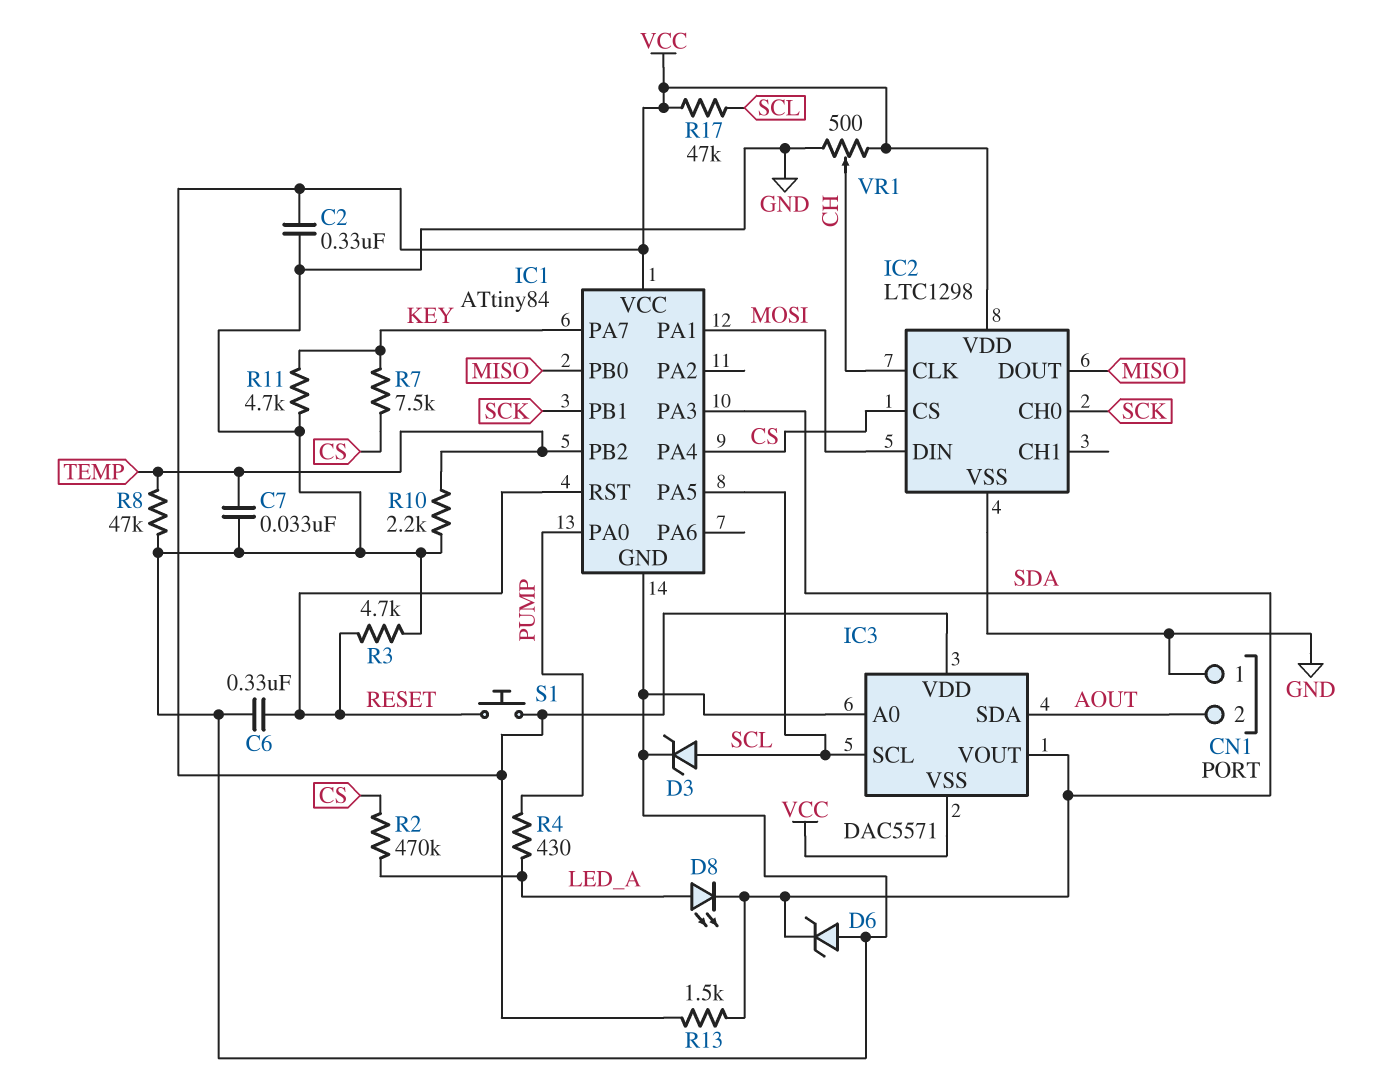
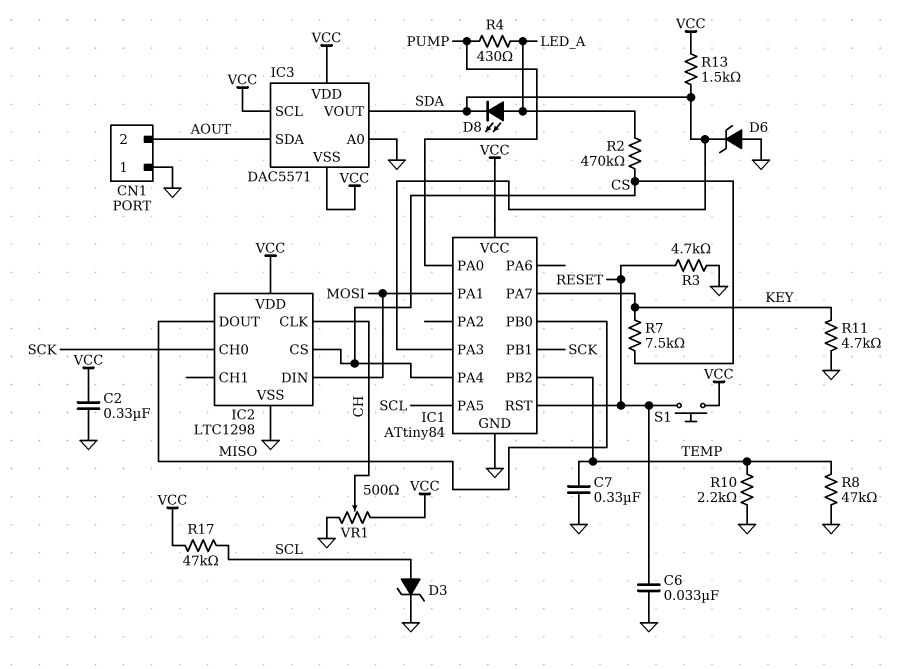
C6: 330nF (GND, RESET) -> 33nF (GND, RESET)
C7: 33nF (GND, TEMP) -> 330nF (GND, TEMP)
IC3 pin SCL: SCL -> VCC

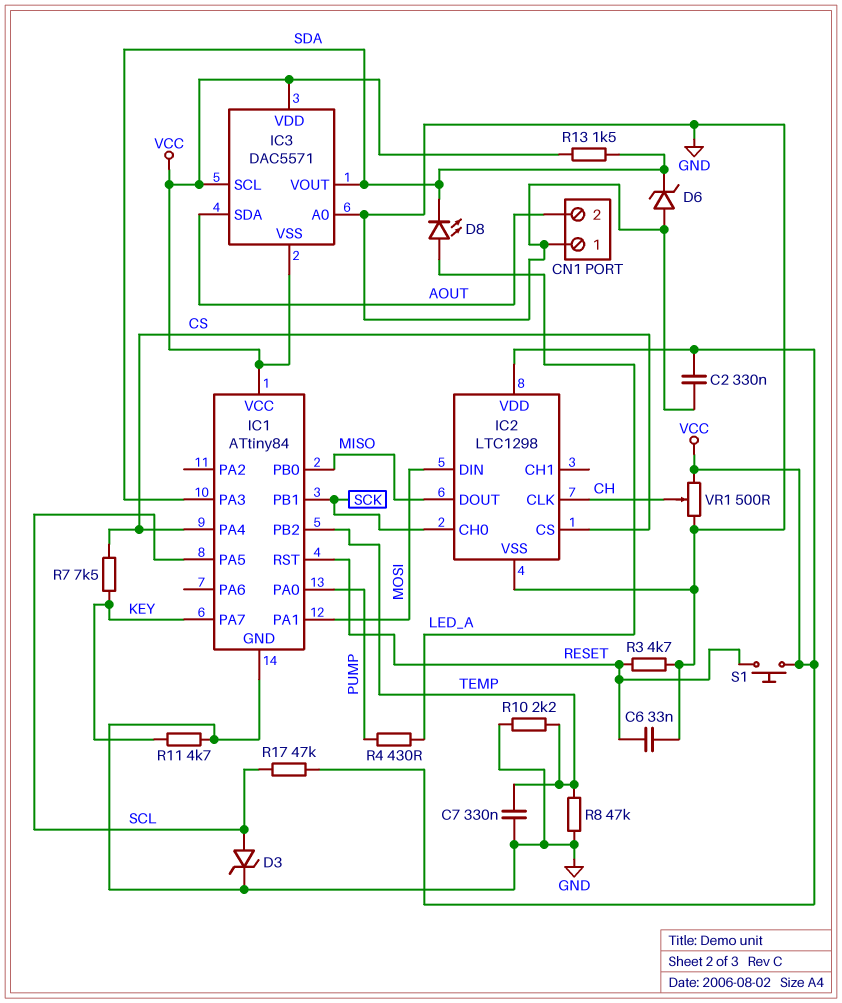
R2: 470k (CS, LED_A) -> none

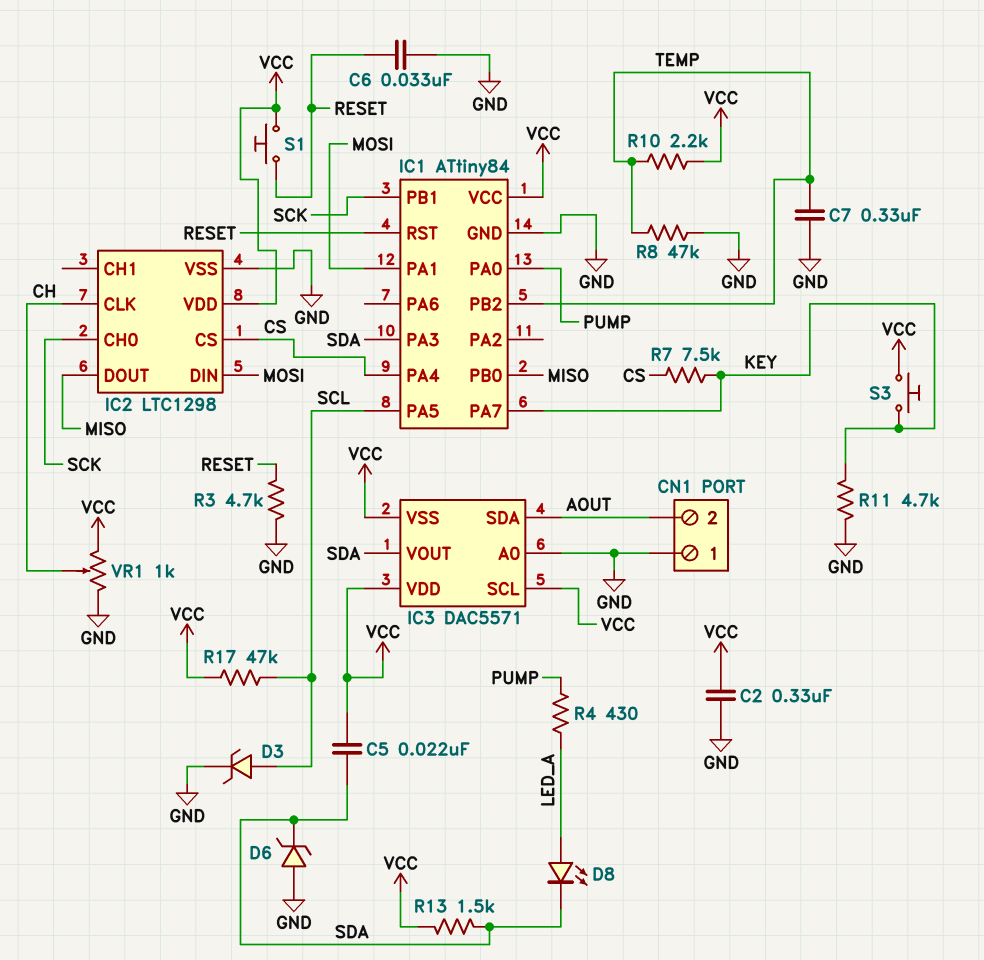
C5: none -> 22nF (SDA, VCC)
R10: 2.2k (GND, TEMP) -> 2.2k (TEMP, VCC)
S3: none -> button (KEY, VCC)
VR1: 500 (GND, VCC, wiper CH) -> 1k (GND, VCC, wiper CH)

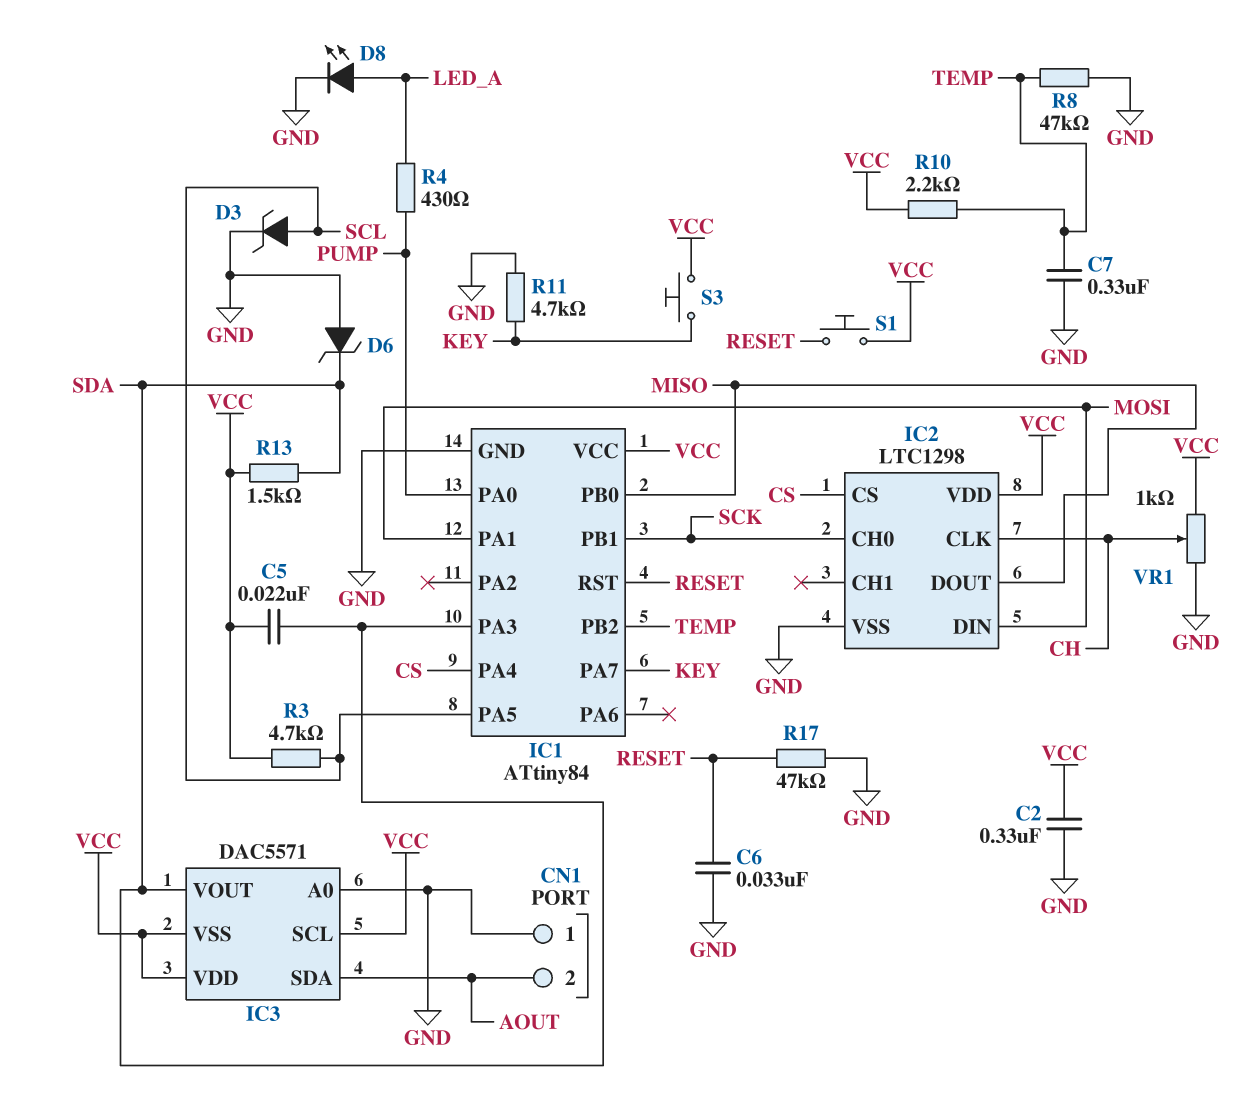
D8: LED (A LED_A, K SDA) -> LED (A LED_A, K GND)
R3: 4.7k (GND, RESET) -> 4.7k (SCL, VCC)
R7: 7.5k (CS, KEY) -> none
R17: 47k (SCL, VCC) -> 47k (GND, RESET)

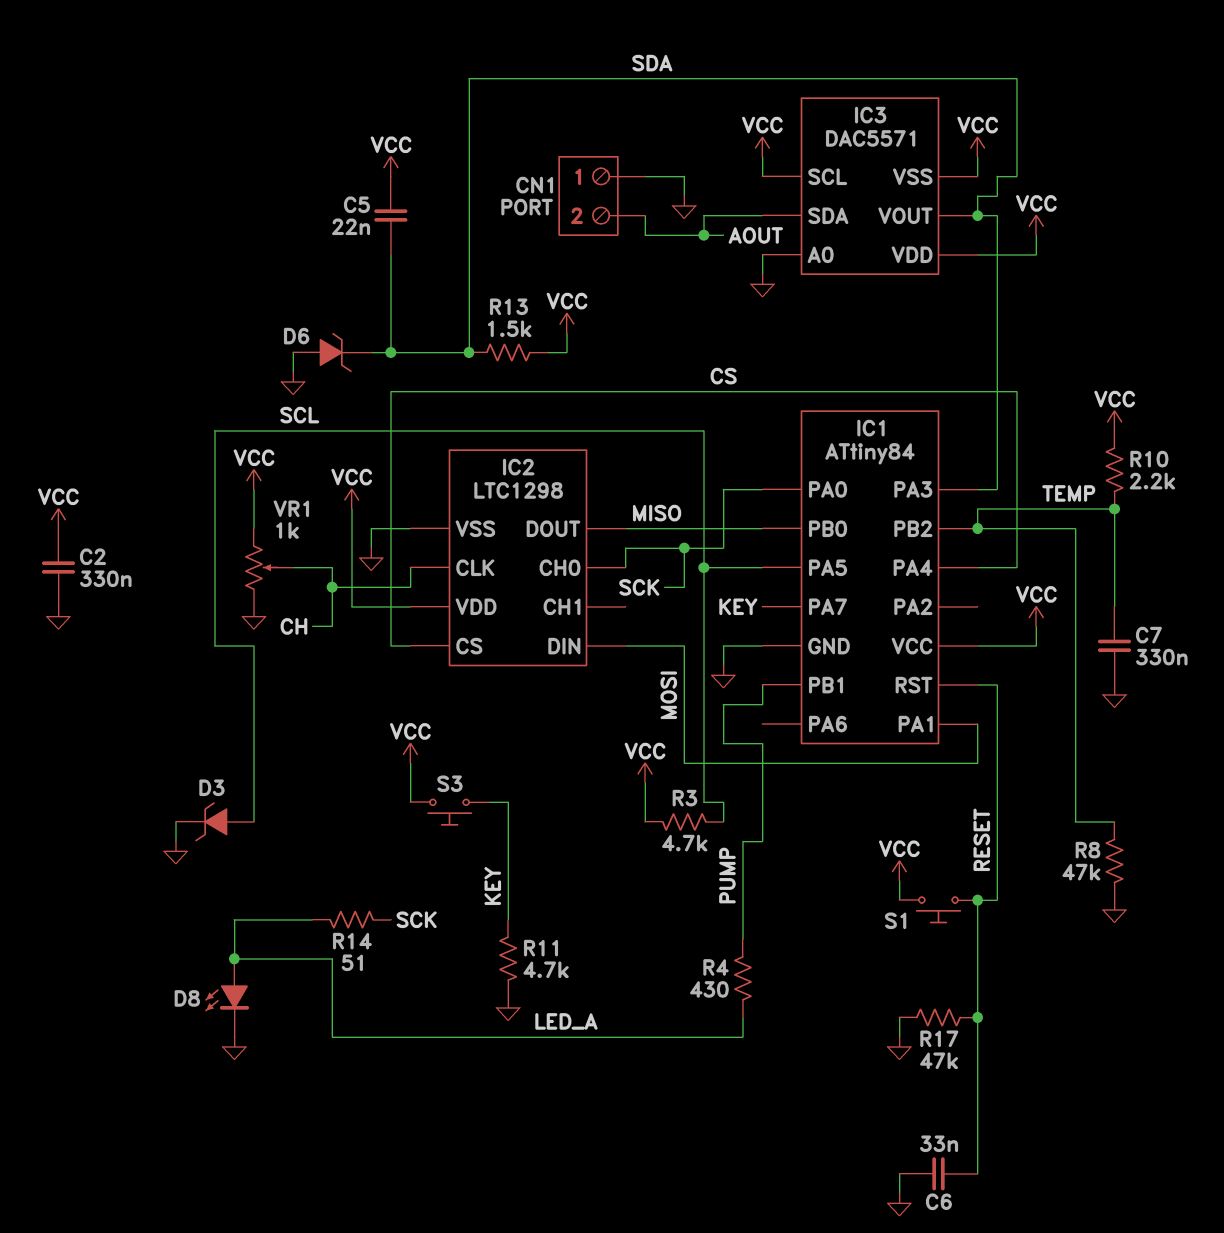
IC1 pin PA0: PUMP -> SCK
IC1 pin PB1: SCK -> PUMP
R14: none -> 51 (LED_A, SCK)

